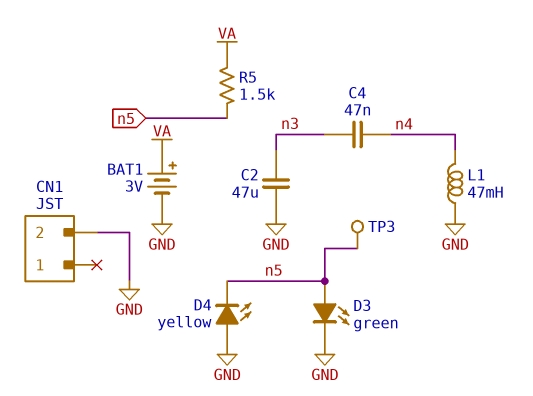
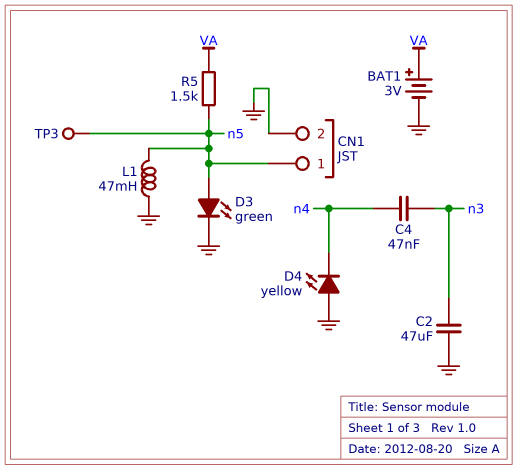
CN1 pin 1: none -> n5
D4: LED yellow (A GND, K n5) -> LED yellow (A GND, K n4)
L1: 47mH (GND, n4) -> 47mH (GND, n5)

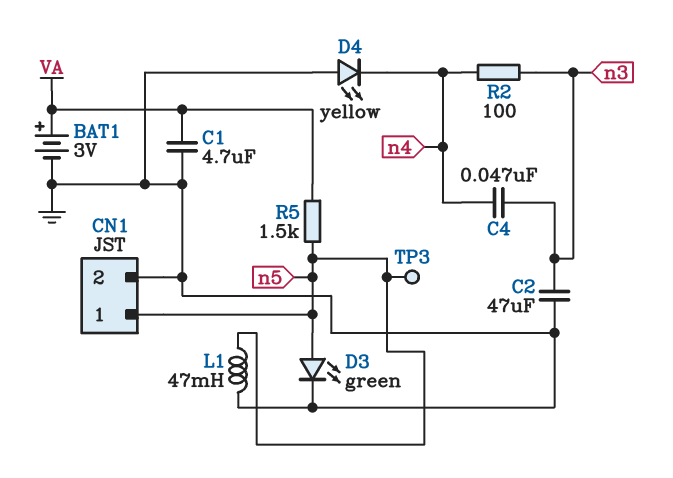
C1: none -> 4.7uF (GND, VA)
R2: none -> 100 (n3, n4)

